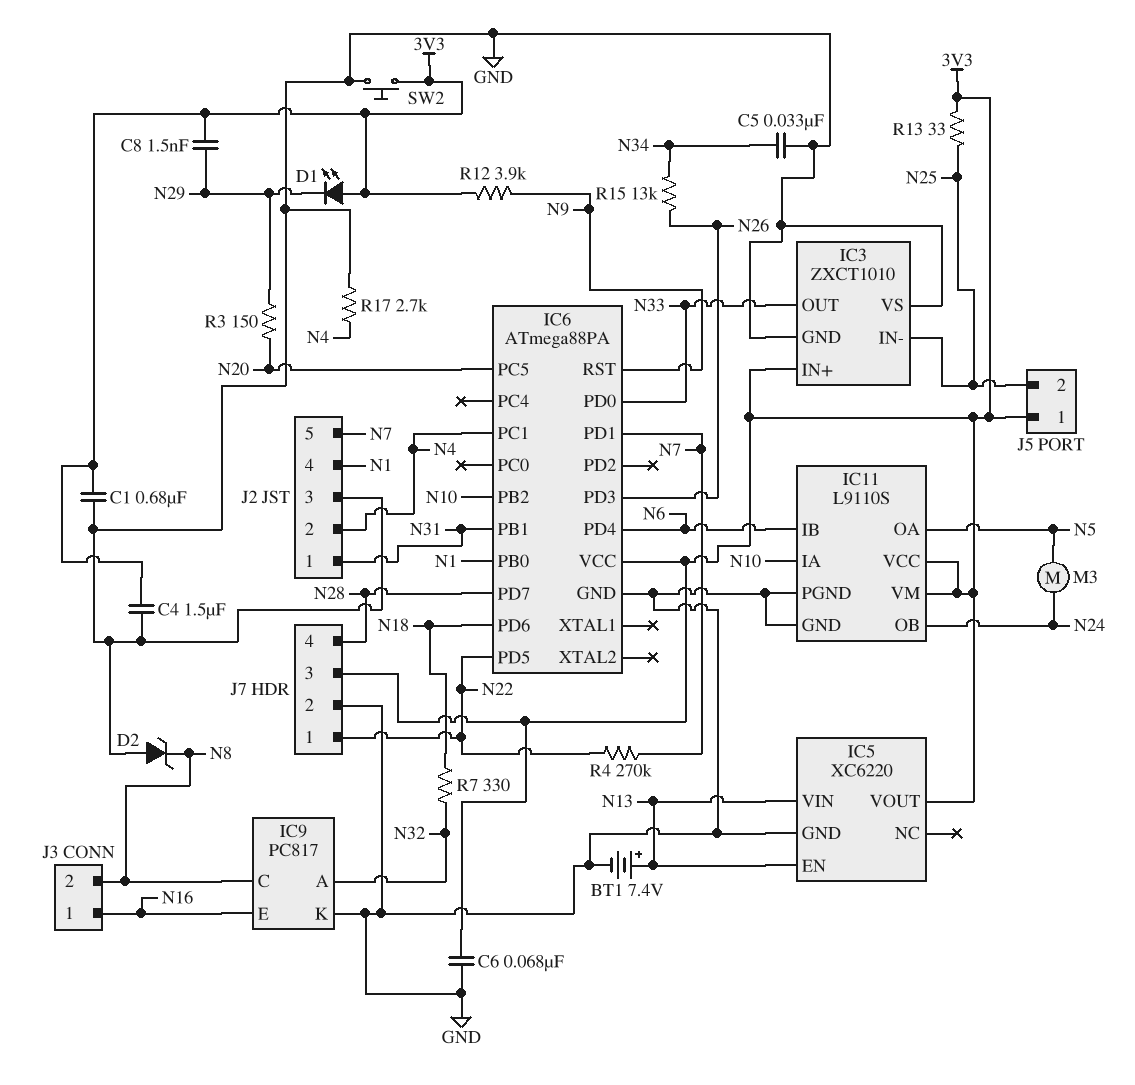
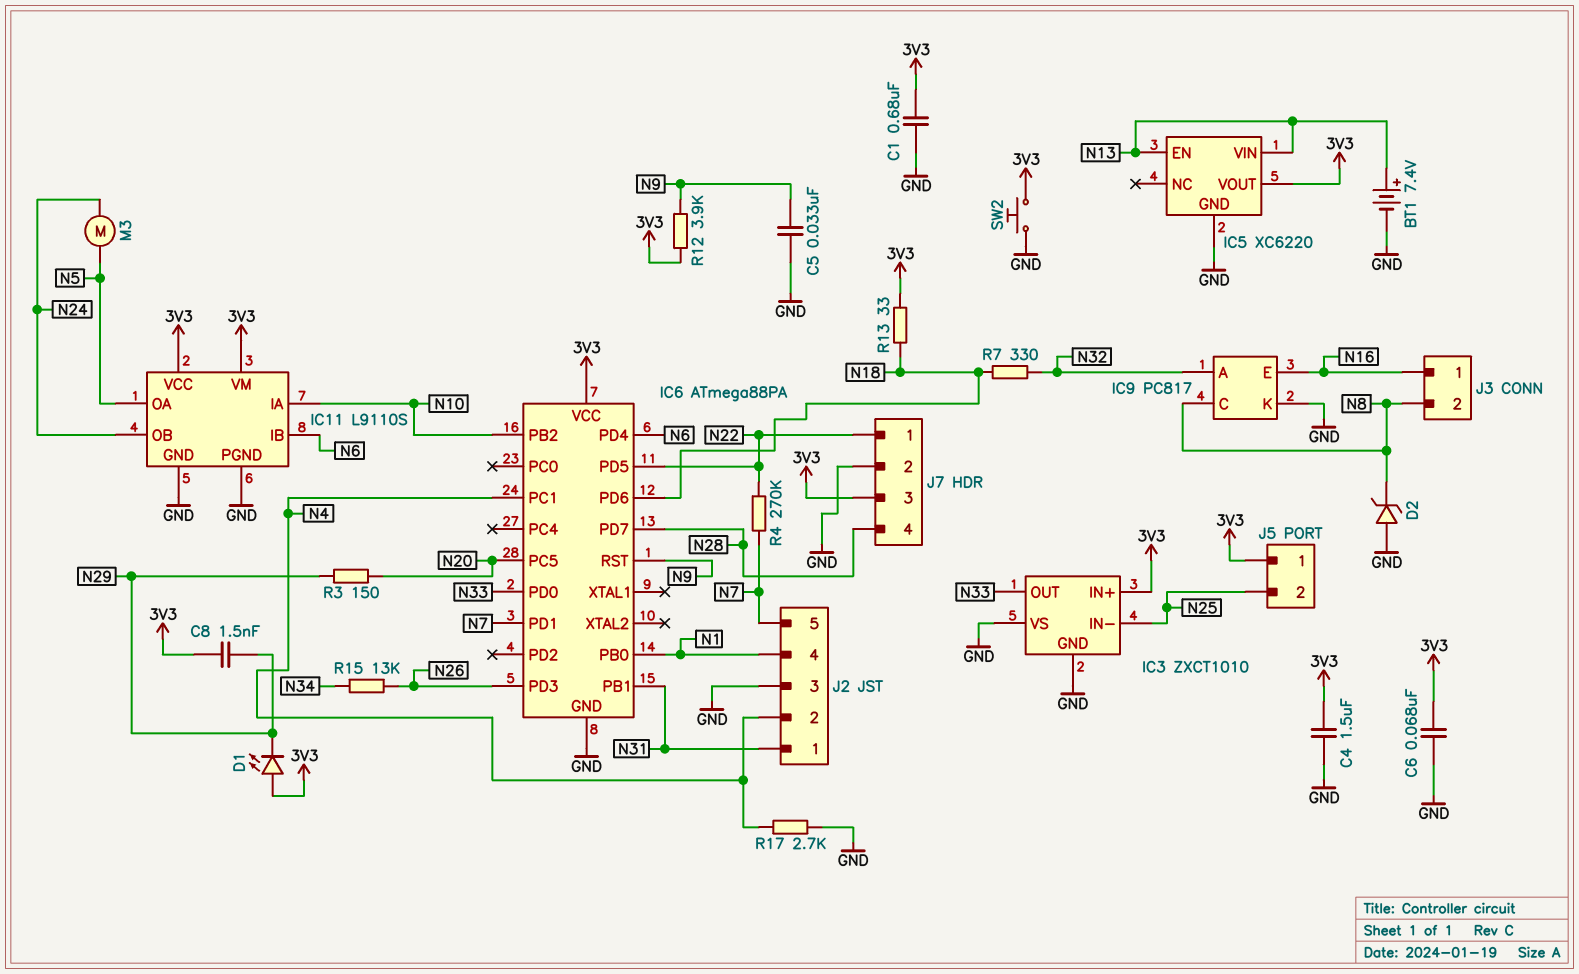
C5: 33nF (GND, N34) -> 33nF (GND, N9)
R13: 33 (3V3, N25) -> 33 (3V3, N18)

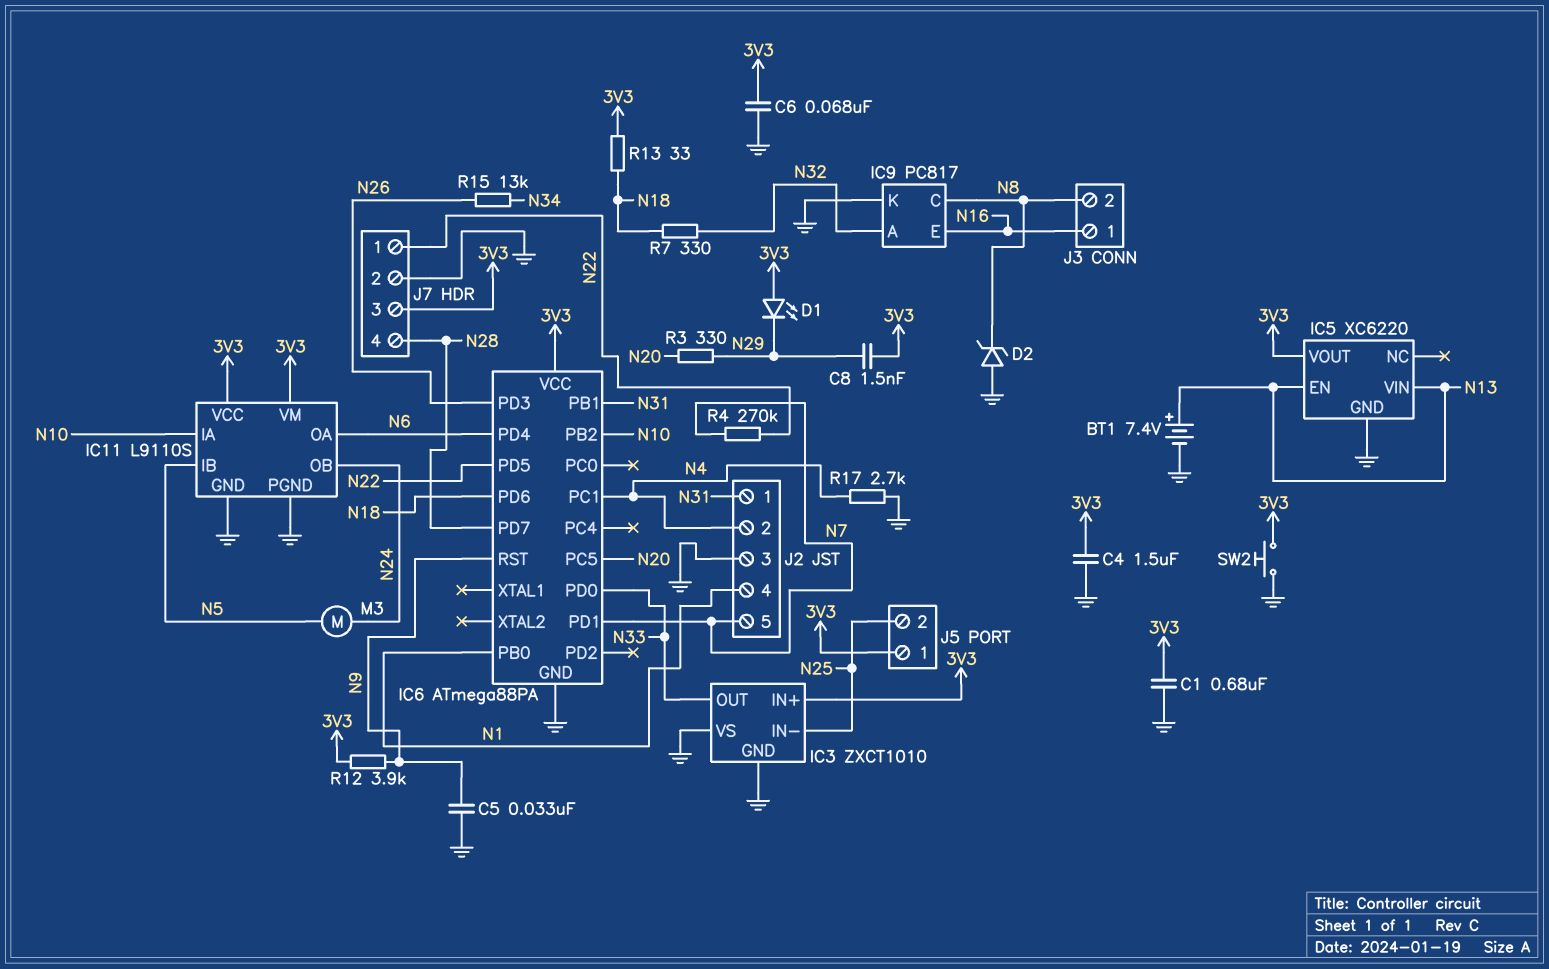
IC11 pin IB: N6 -> N5
IC11 pin OA: N5 -> N6
R3: 150 (N20, N29) -> 330 (N20, N29)

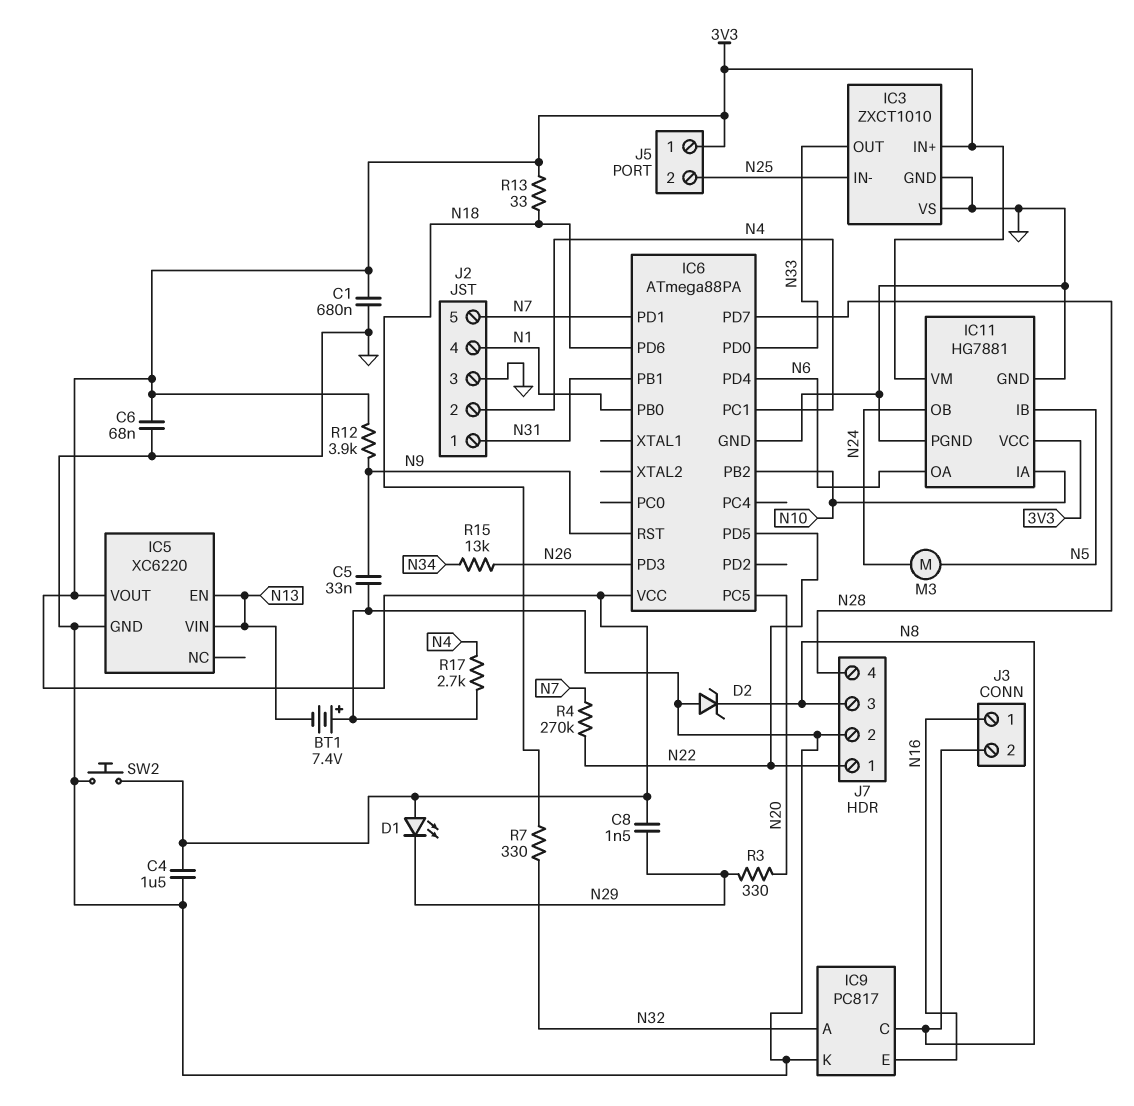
BT1: 7.4V (plus N13, minus GND) -> 7.4V (plus GND, minus N13)
IC11: L9110S -> HG7881
J7 pin 3: 3V3 -> N8

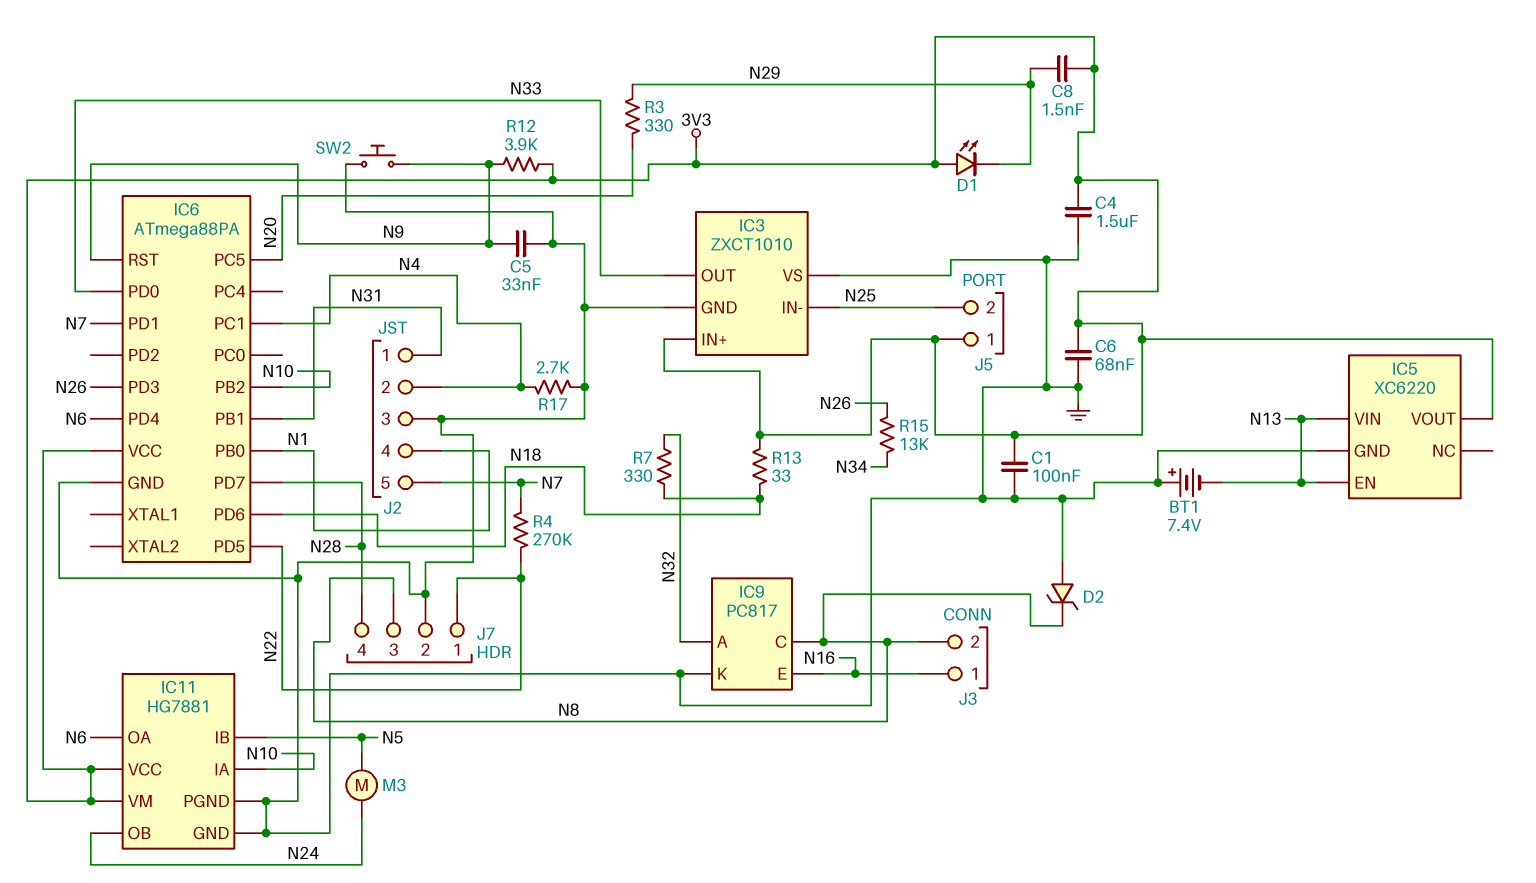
C1: 680nF (3V3, GND) -> 100nF (3V3, GND)
SW2: button (3V3, GND) -> button (GND, N9)

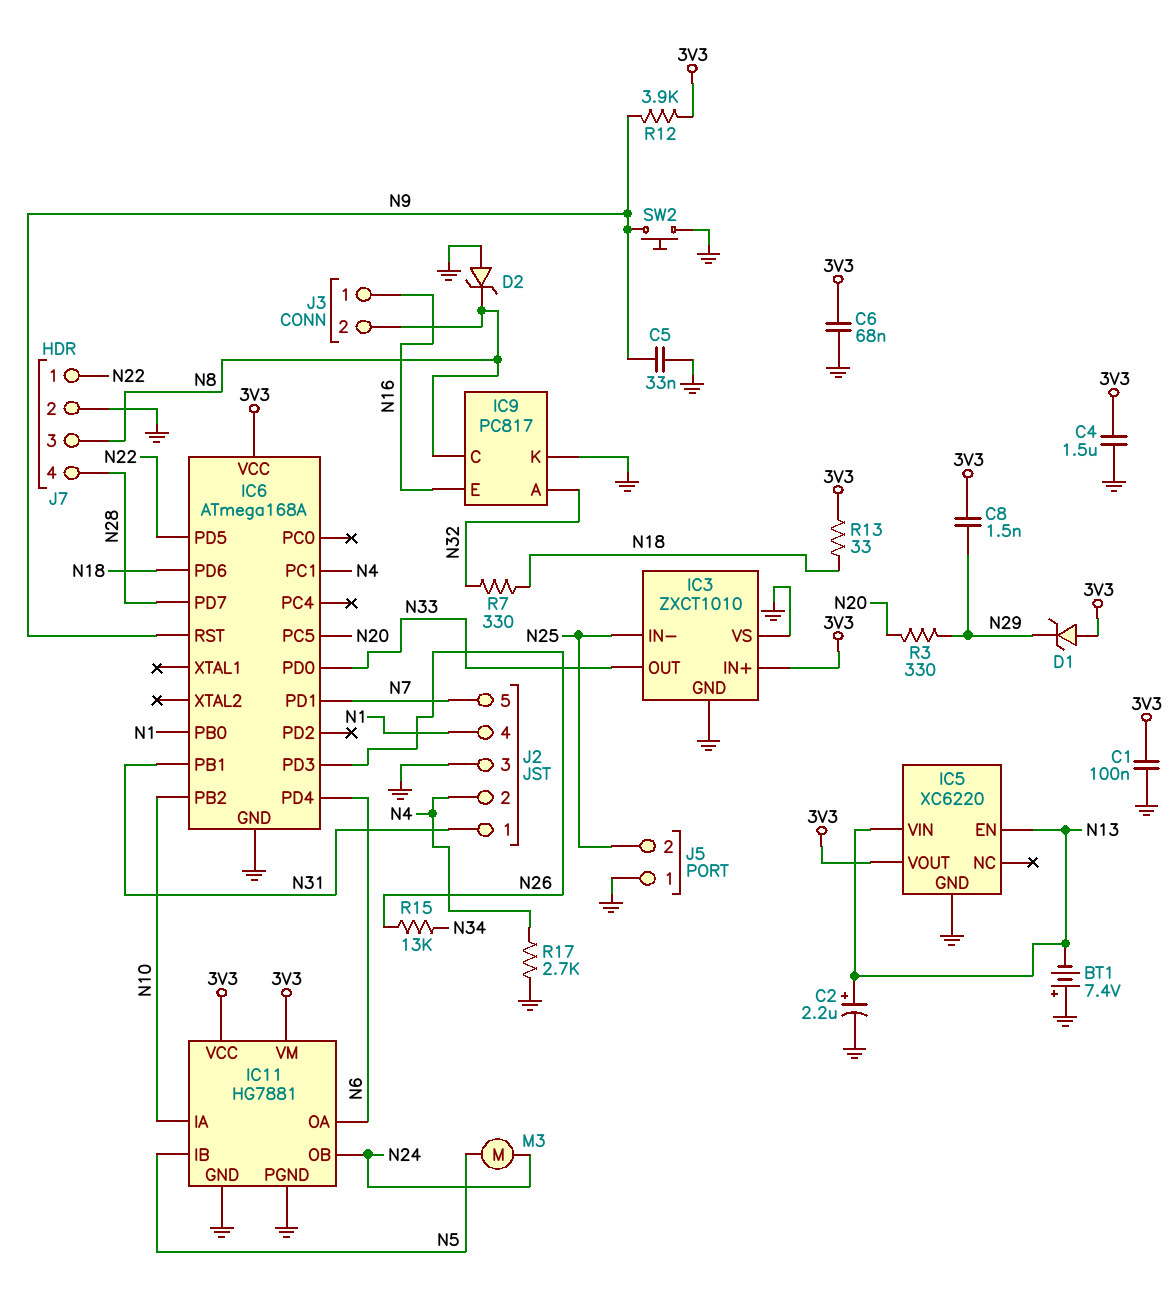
C2: none -> 2.2uF (plus N13, minus GND)
D1: LED (A 3V3, K N29) -> zener (A 3V3, K N29)
IC6: ATmega88PA -> ATmega168A
J5 pin 1: 3V3 -> GND
R4: 270k (N7, N22) -> none

